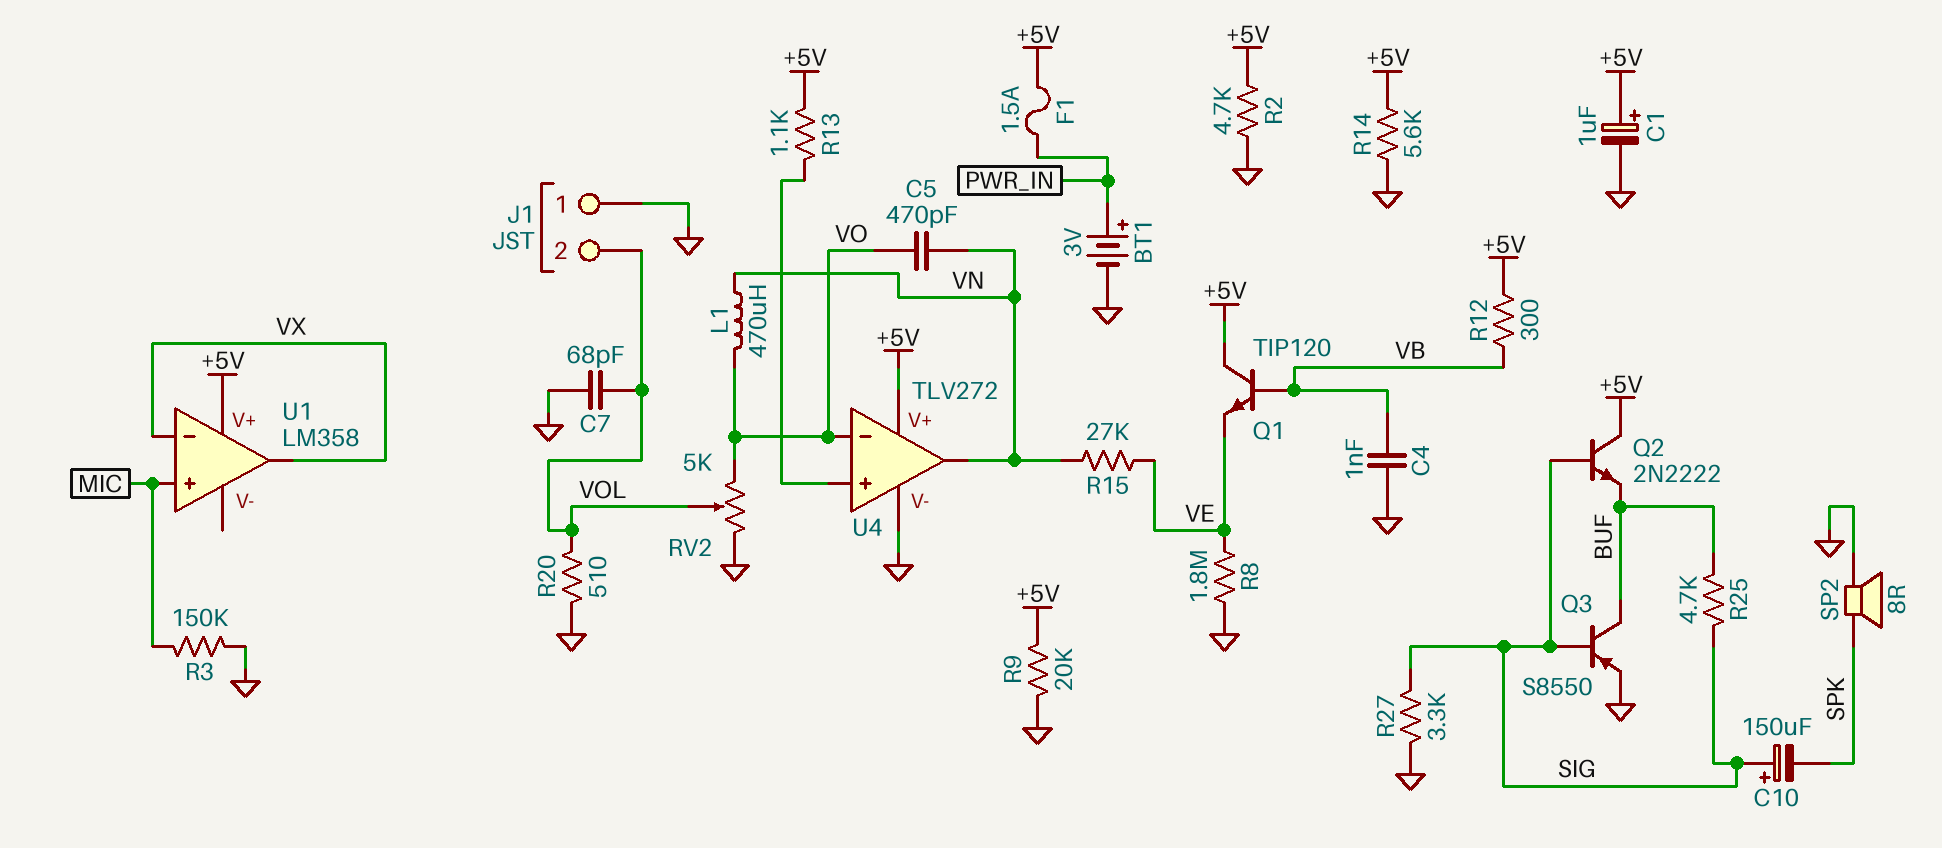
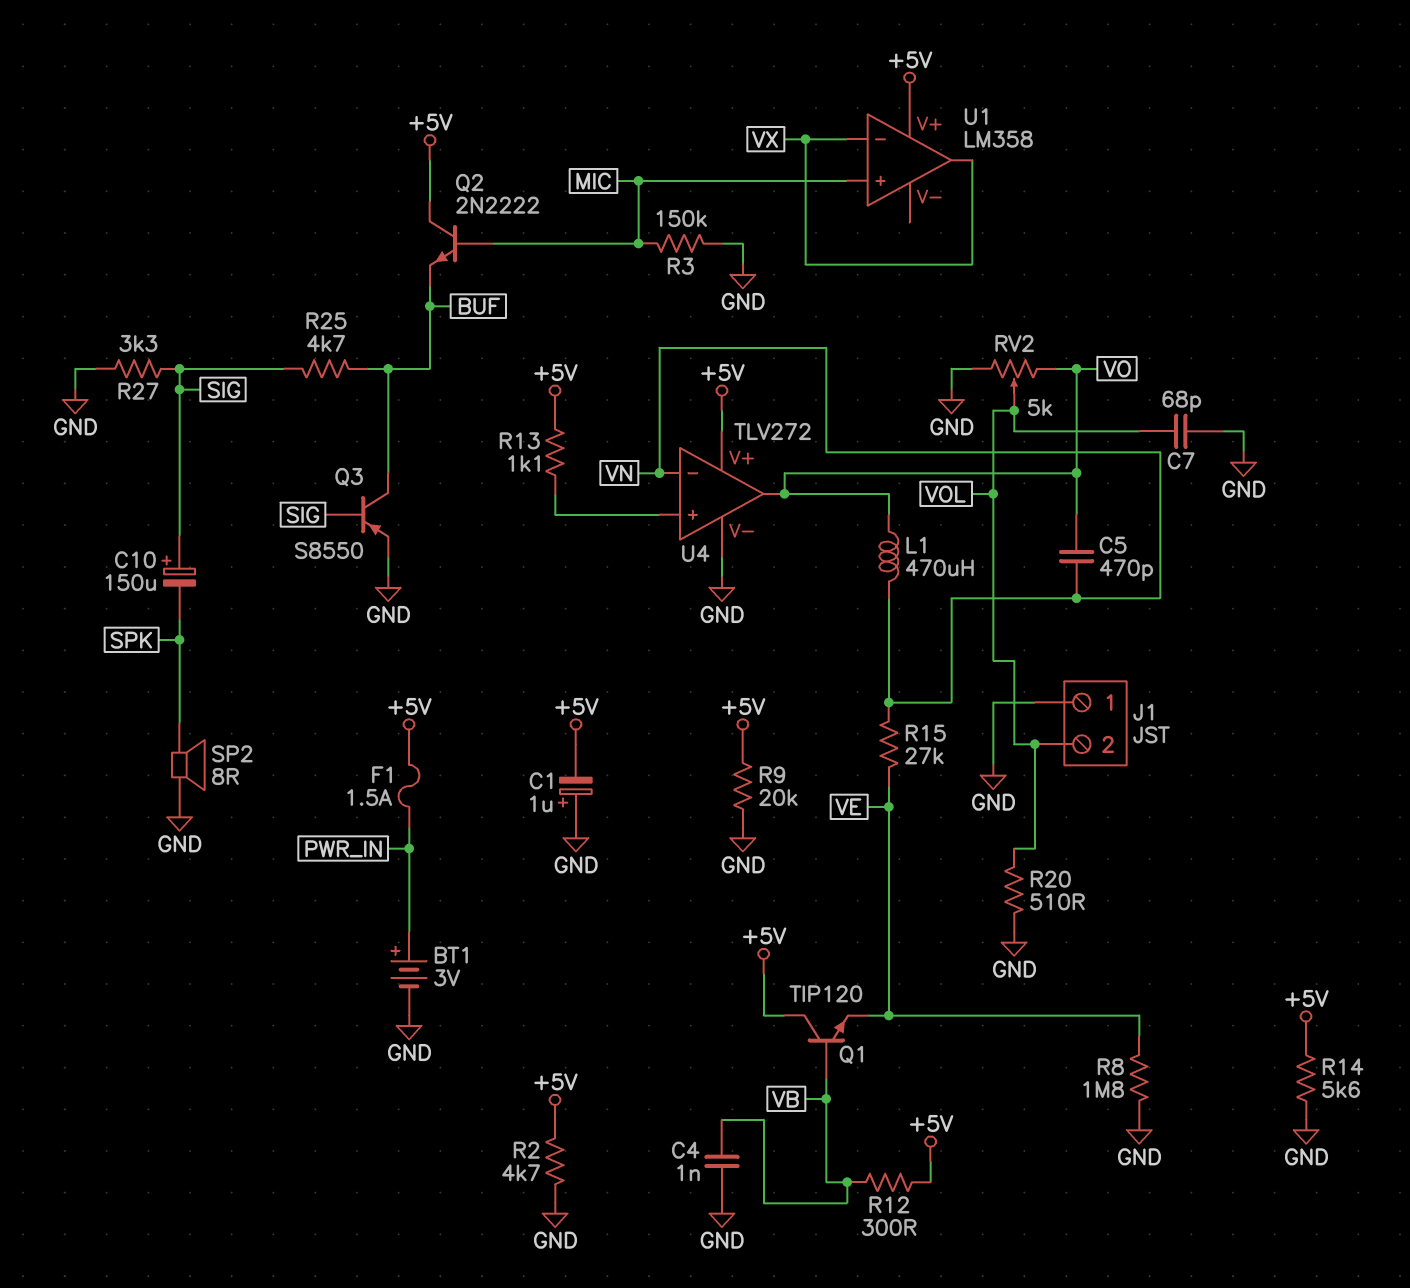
C1: 1uF (plus +5V, minus GND) -> 1uF (plus GND, minus +5V)
Q2: NPN 2N2222 (B SIG, C +5V, E BUF) -> NPN 2N2222 (B MIC, C +5V, E BUF)
U4 pin in-: VO -> VN
U4 pin out: VN -> VO

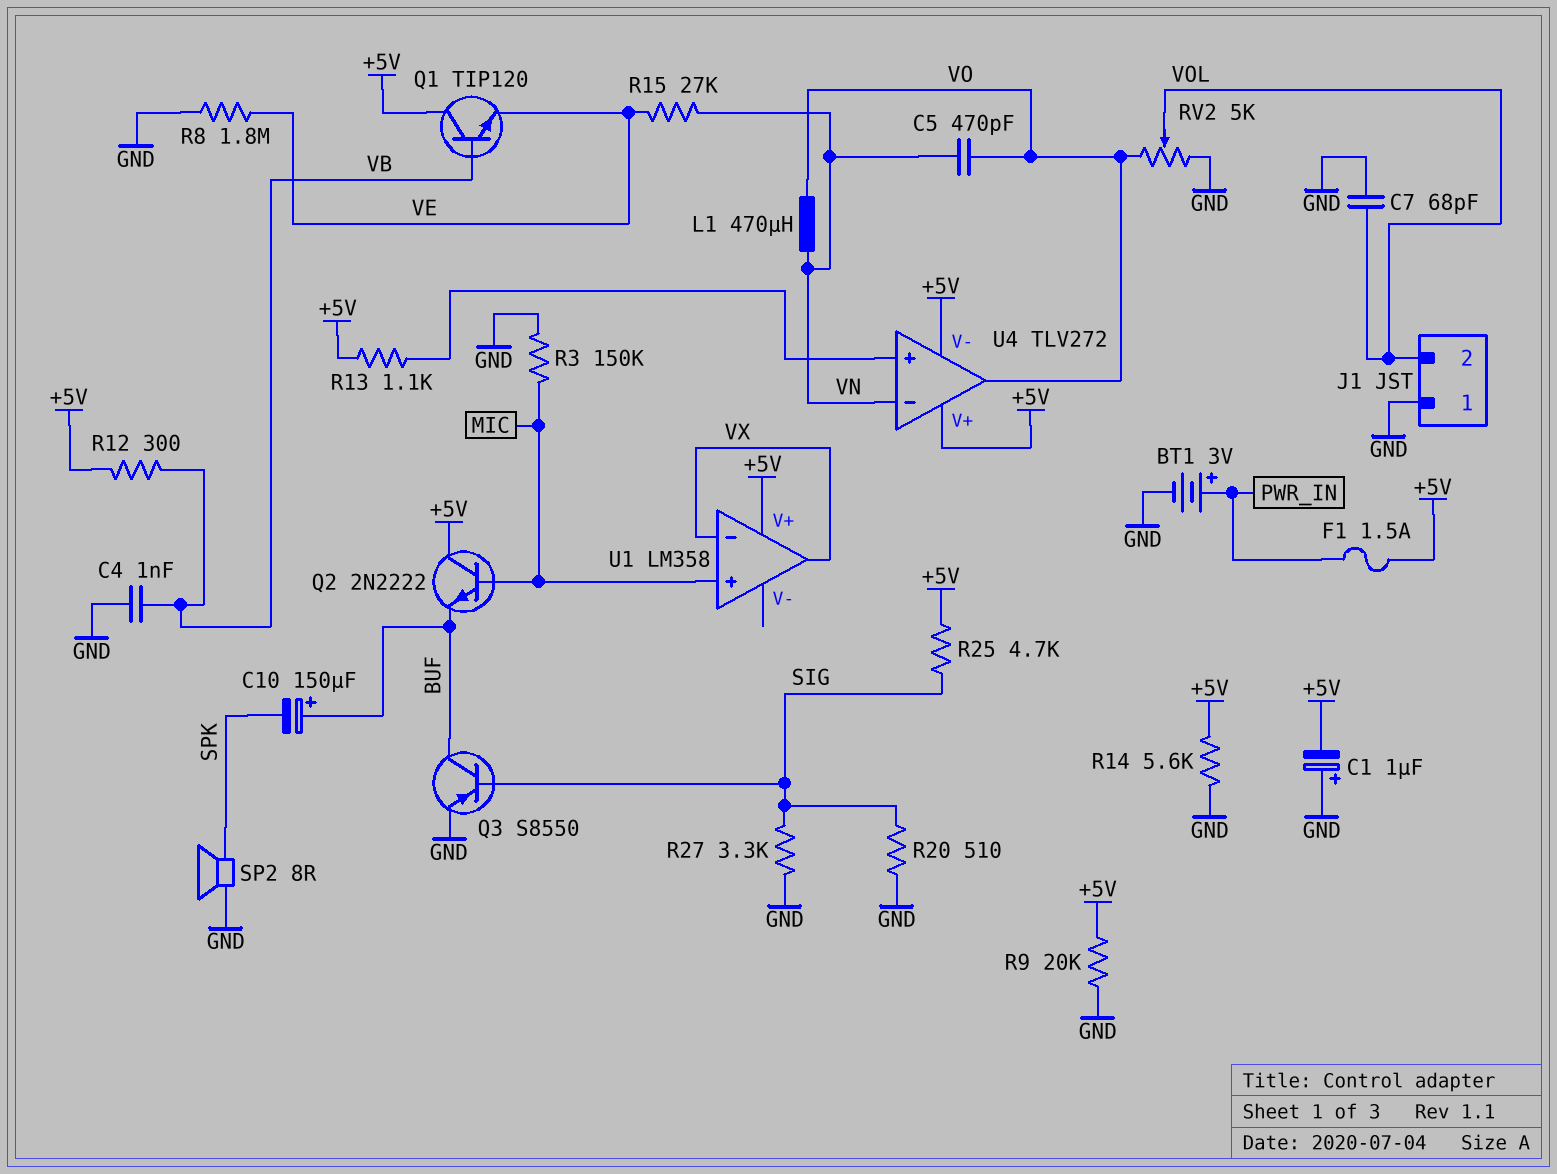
C10: 150uF (plus SIG, minus SPK) -> 150uF (plus BUF, minus SPK)
R2: 4.7k (+5V, GND) -> none
R20: 510 (GND, VOL) -> 510 (GND, SIG)
R25: 4.7k (BUF, SIG) -> 4.7k (+5V, SIG)
U4 pin V-: GND -> +5V

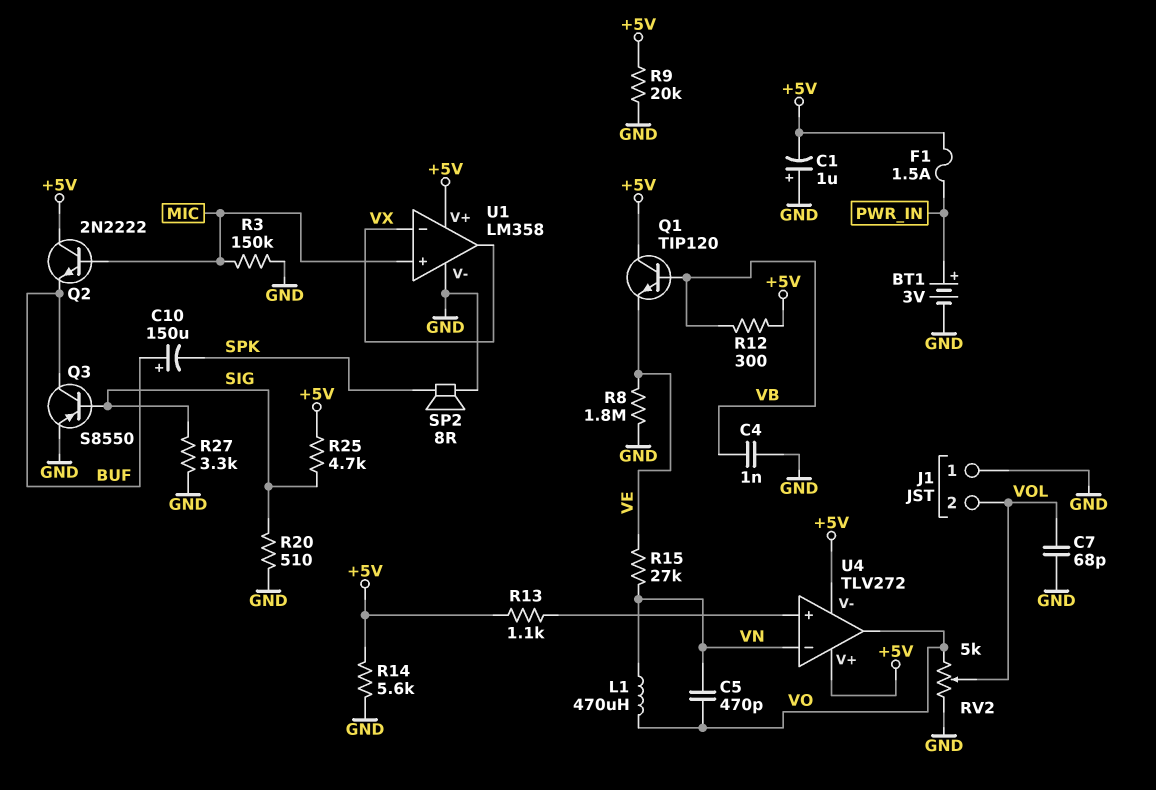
U1 pin V-: none -> GND

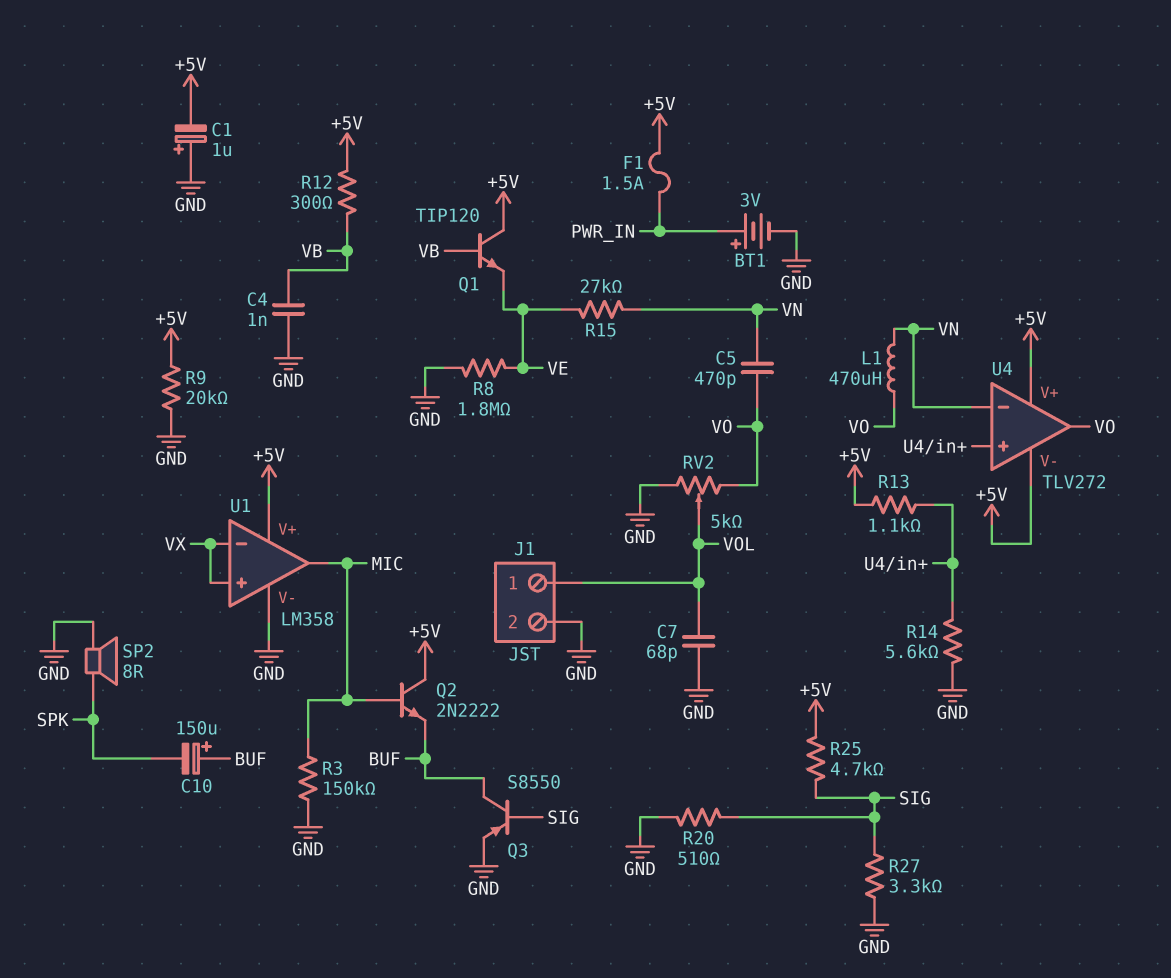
J1 pin 1: GND -> VOL
J1 pin 2: VOL -> GND
R14: 5.6k (+5V, GND) -> 5.6k (GND, U4/in+)
U1 pin in+: MIC -> VX
U1 pin out: VX -> MIC

